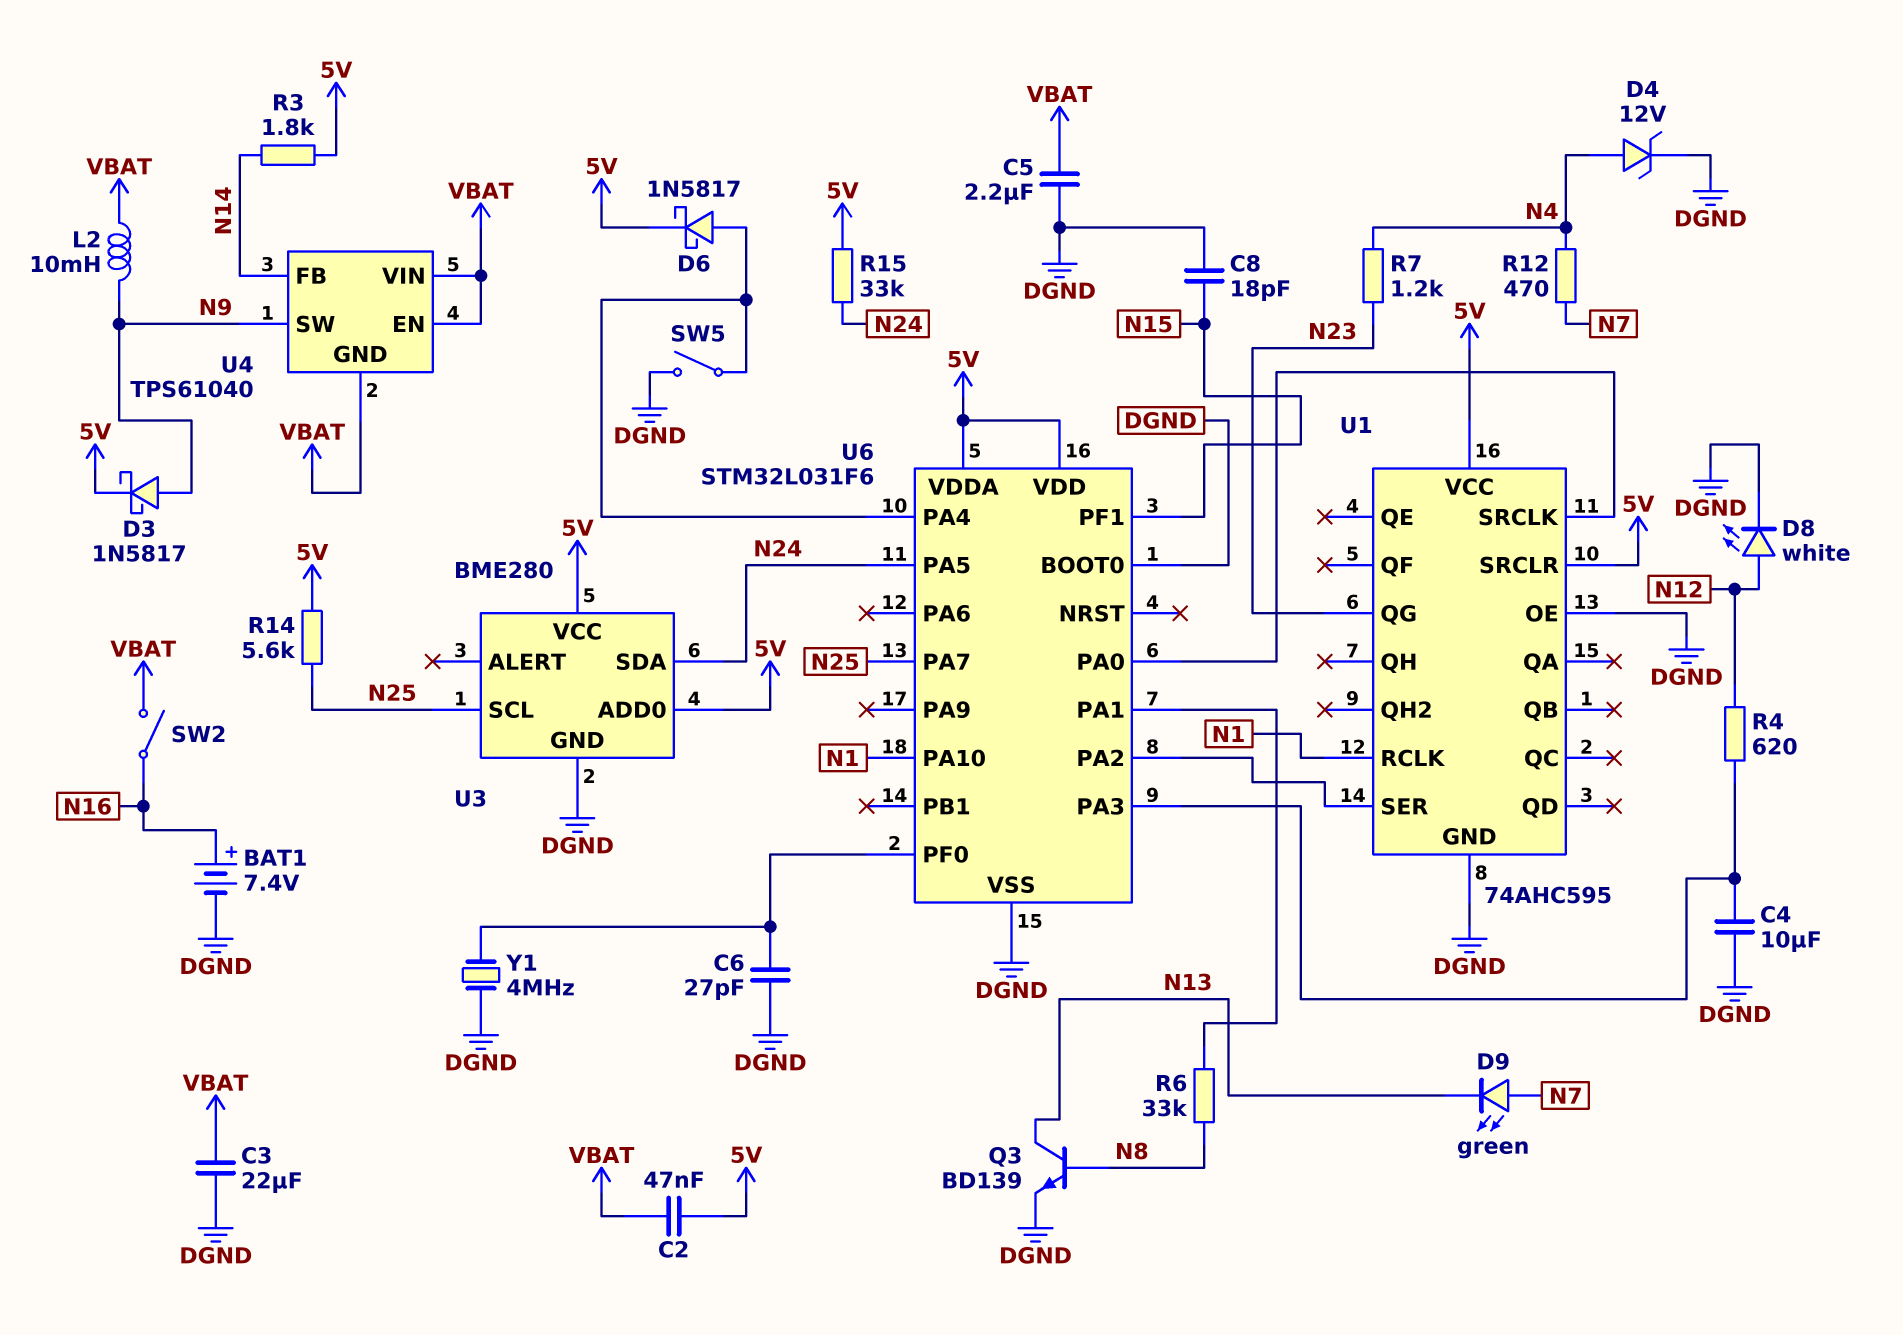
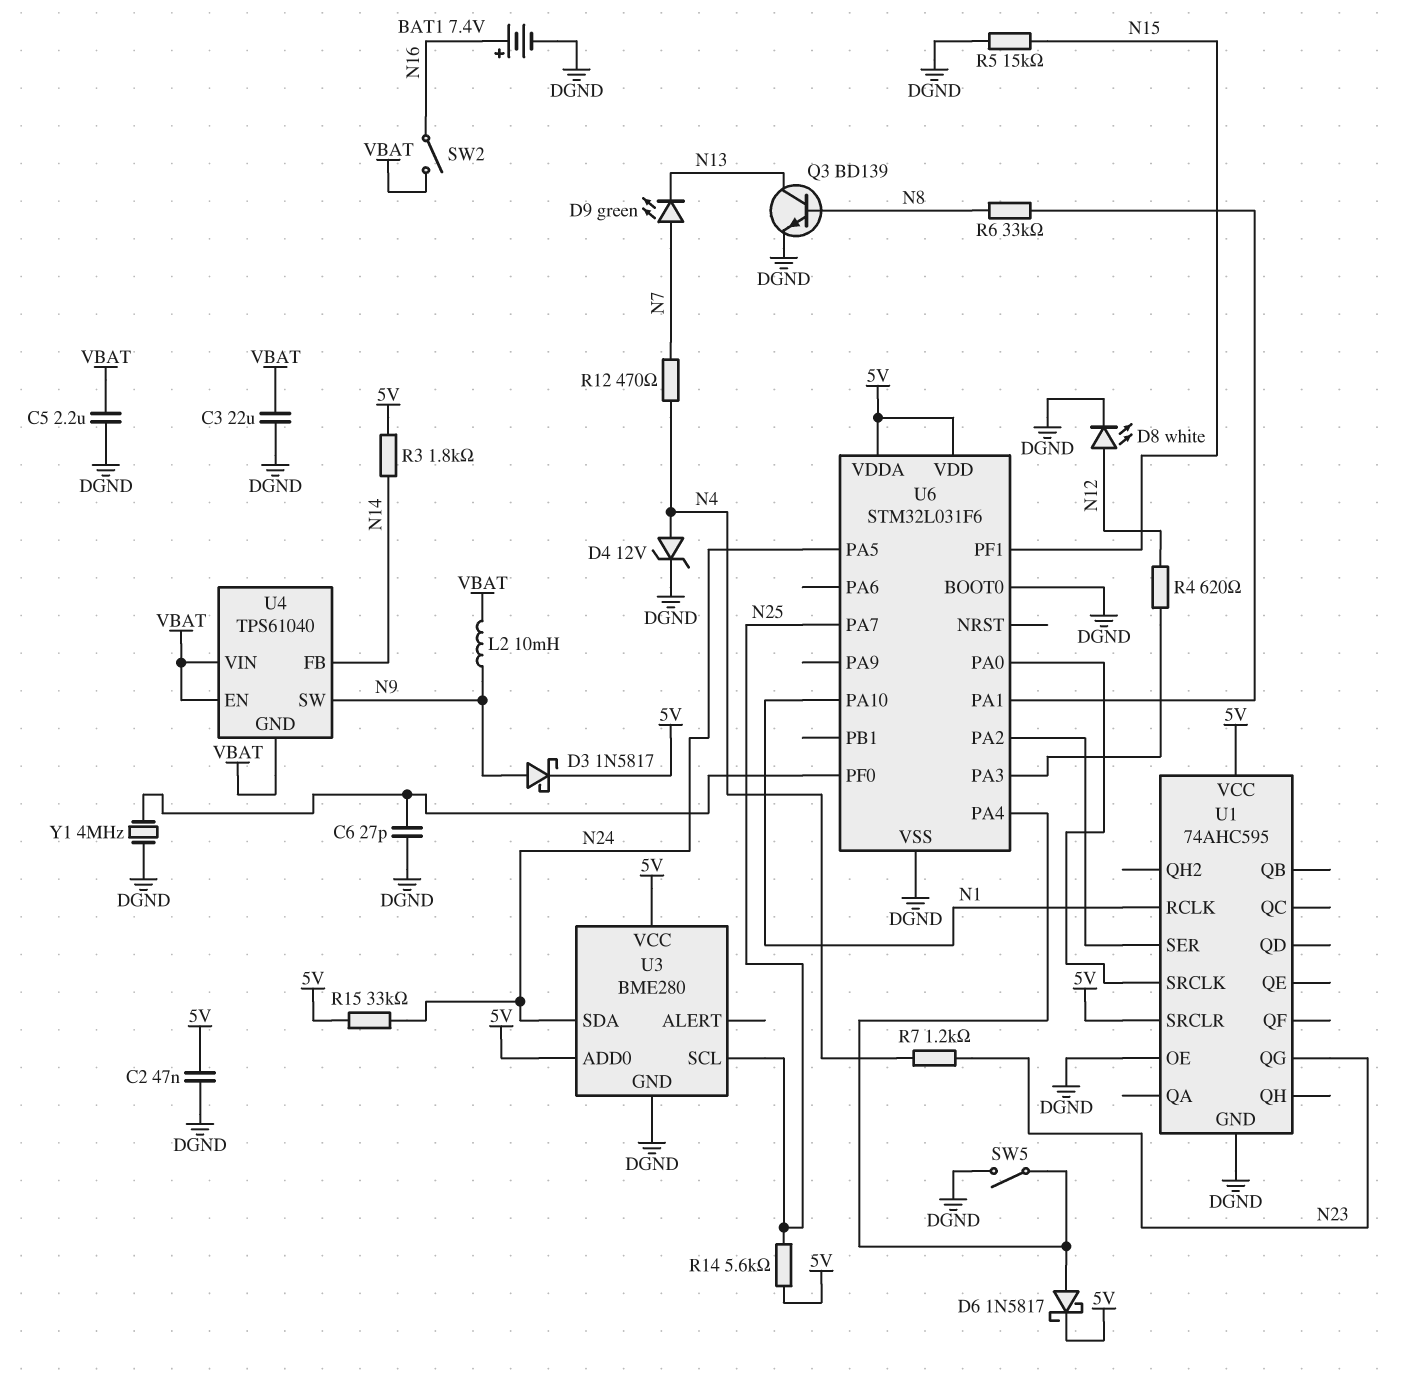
C2: 47nF (5V, VBAT) -> 47nF (5V, DGND)
C4: 10uF (DGND, U6/PA3) -> none
C8: 18pF (DGND, N15) -> none
R5: none -> 15k (DGND, N15)

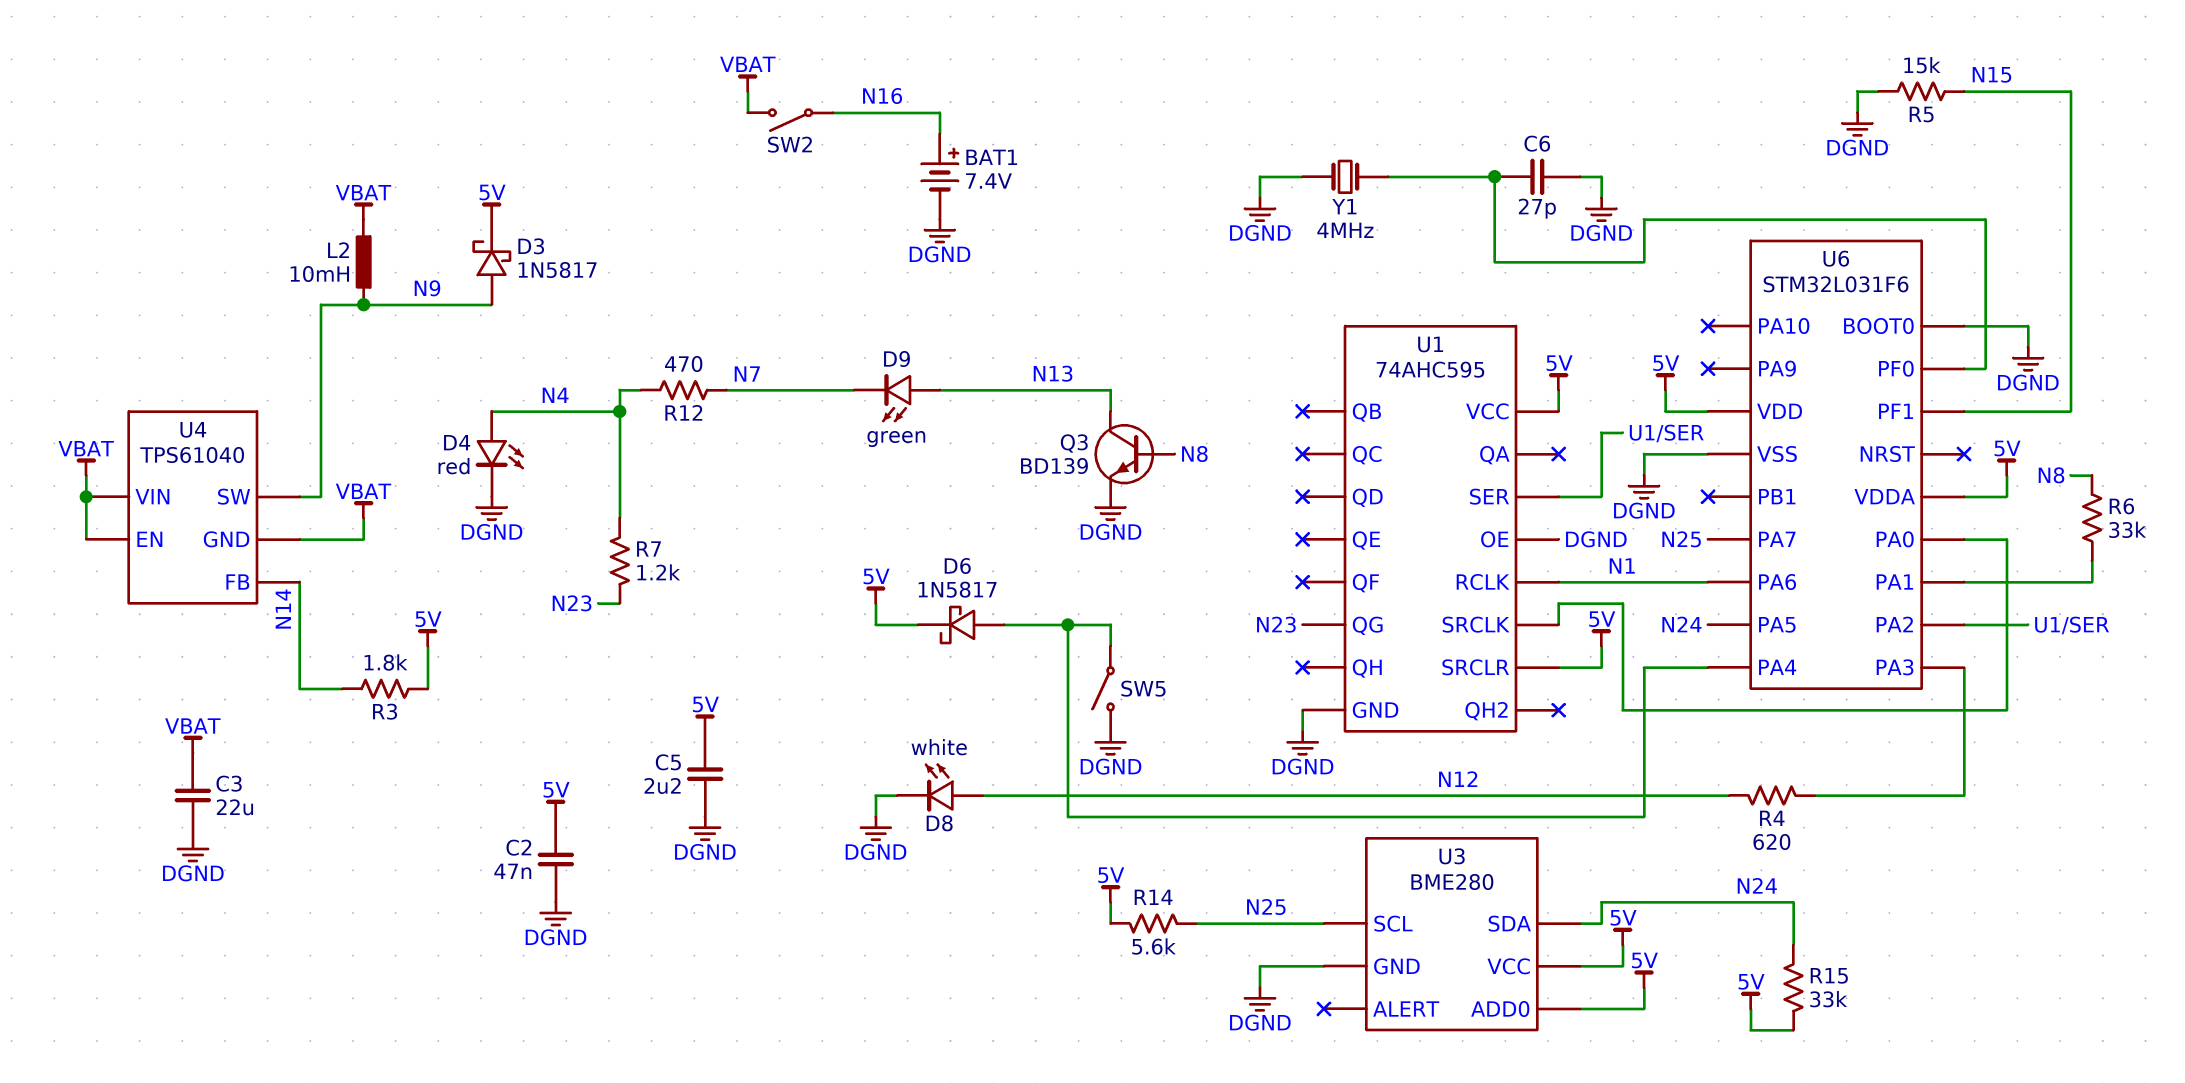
C5: 2.2uF (DGND, VBAT) -> 2.2uF (5V, DGND)
D4: zener 12V (A N4, K DGND) -> LED red (A N4, K DGND)
D9: LED green (A N7, K N13) -> LED green (A N13, K N7)
U6 pin PA6: none -> N1
U6 pin PA10: N1 -> none

